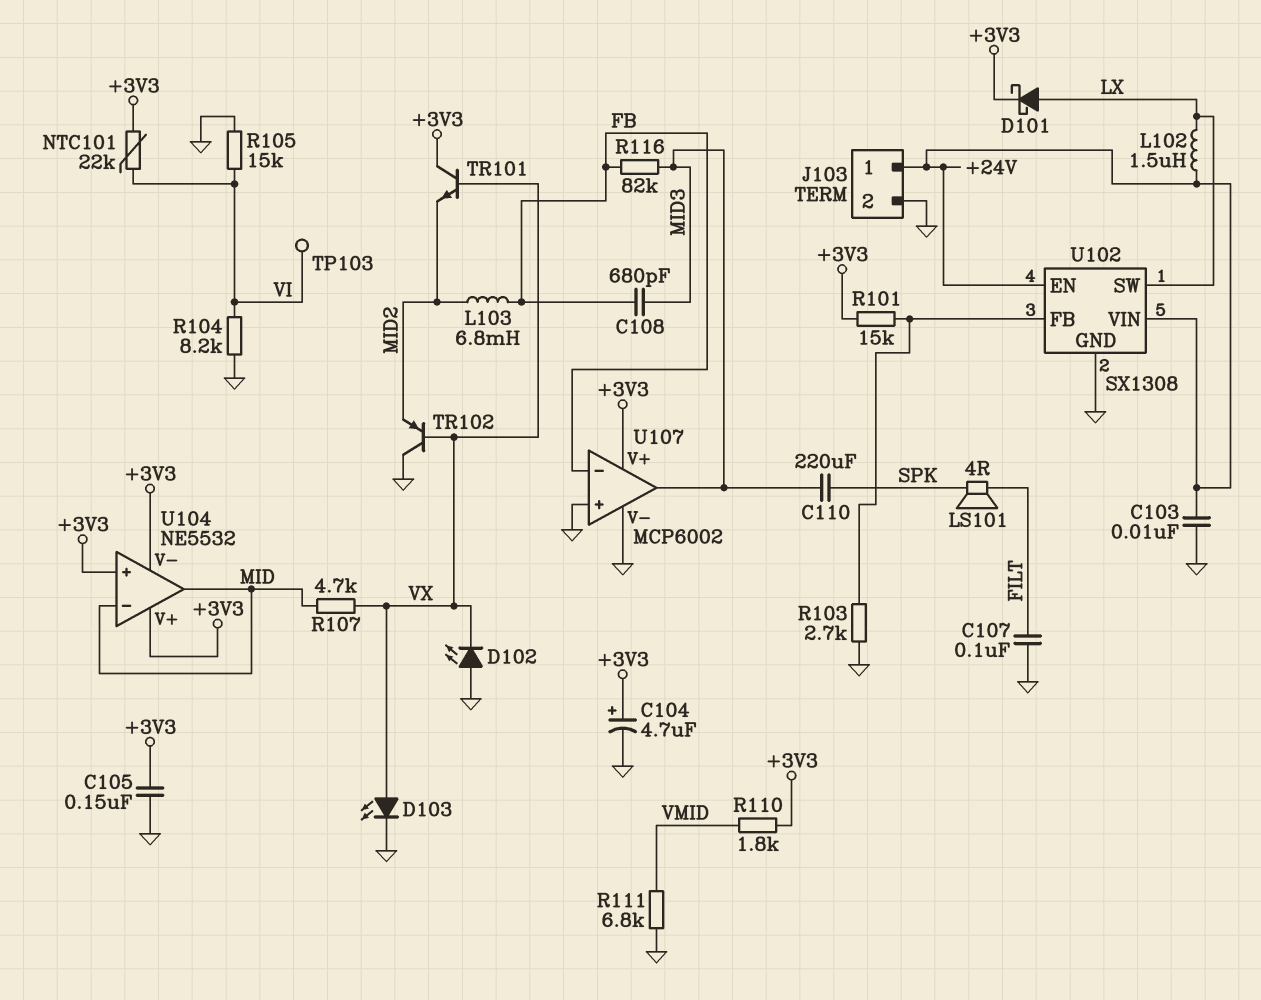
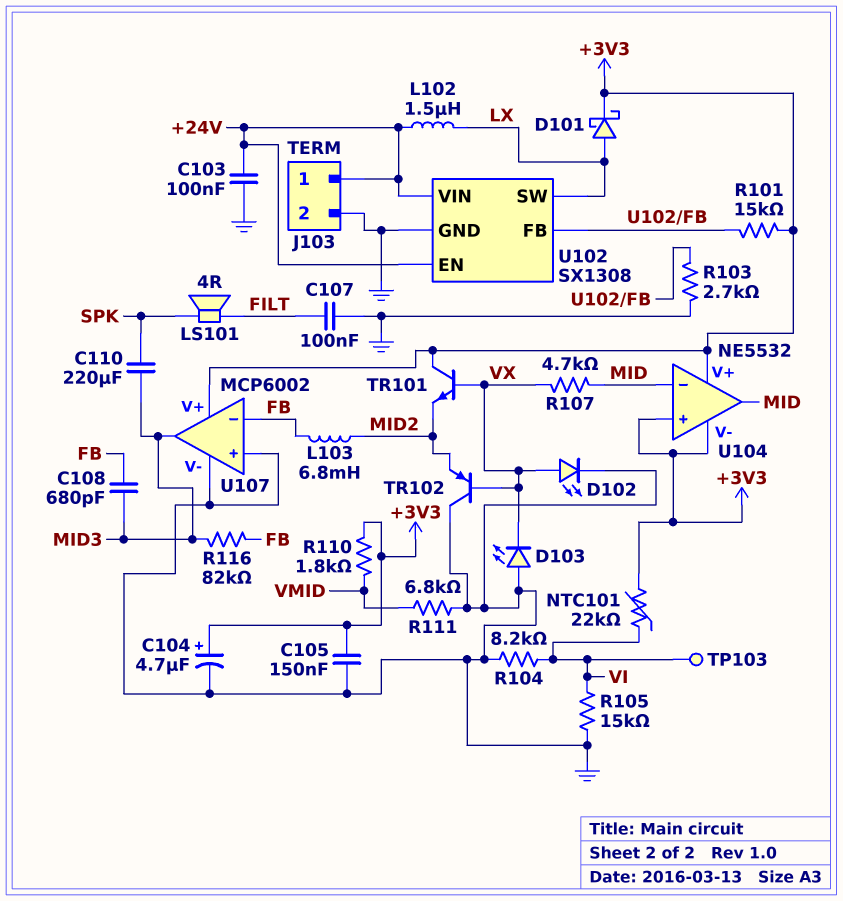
C103: 10nF (+24V, GND) -> 100nF (+24V, GND)
D102: LED (A GND, K VX) -> LED (A VX, K GND)
D103: LED (A VX, K GND) -> LED (A GND, K VX)

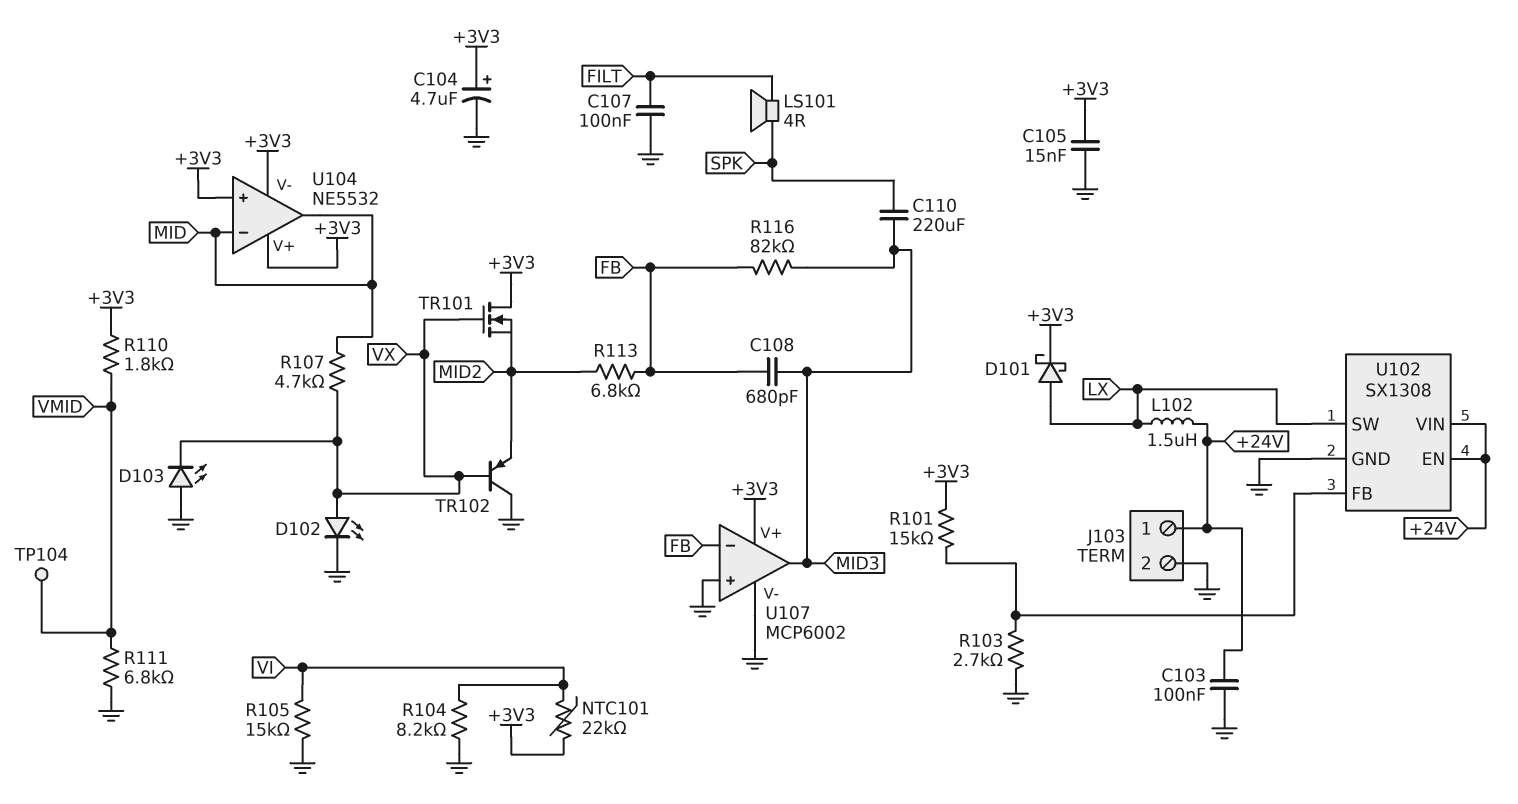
C105: 150nF (+3V3, GND) -> 15nF (+3V3, GND)
L103: 6.8mH (FB, MID2) -> none
R113: none -> 6.8k (FB, MID2)
TP103: test point (VI) -> none
TP104: none -> test point (VMID)
TR101: NPN (B VX, C +3V3, E MID2) -> NMOS (G VX, D +3V3, S MID2)

